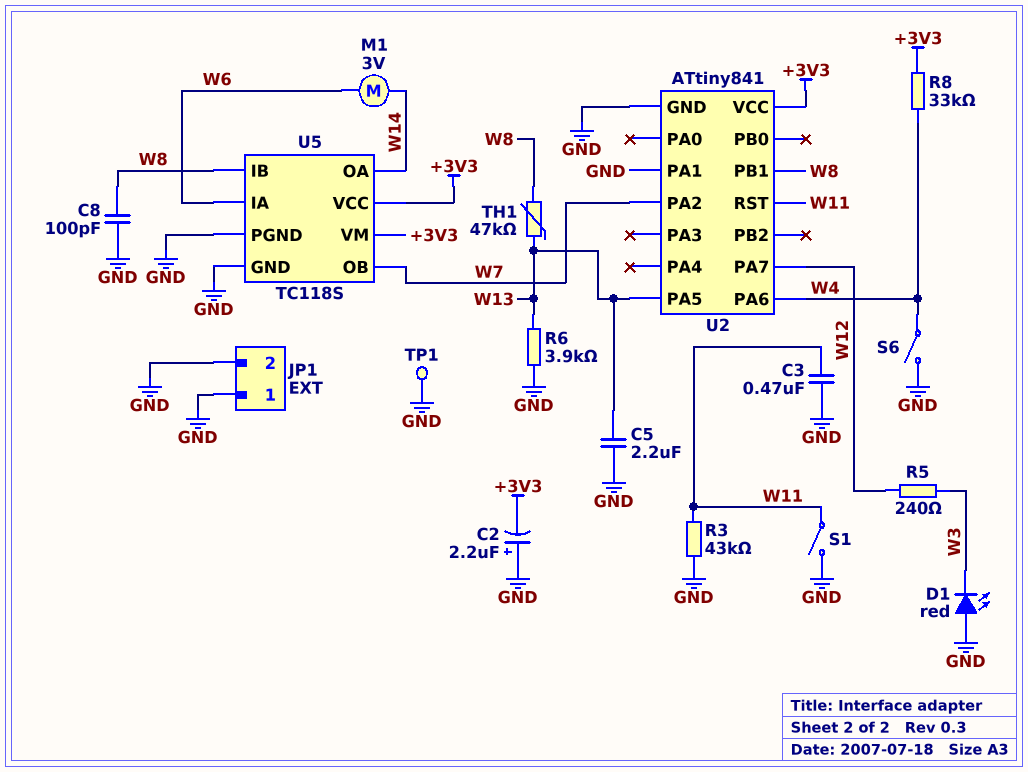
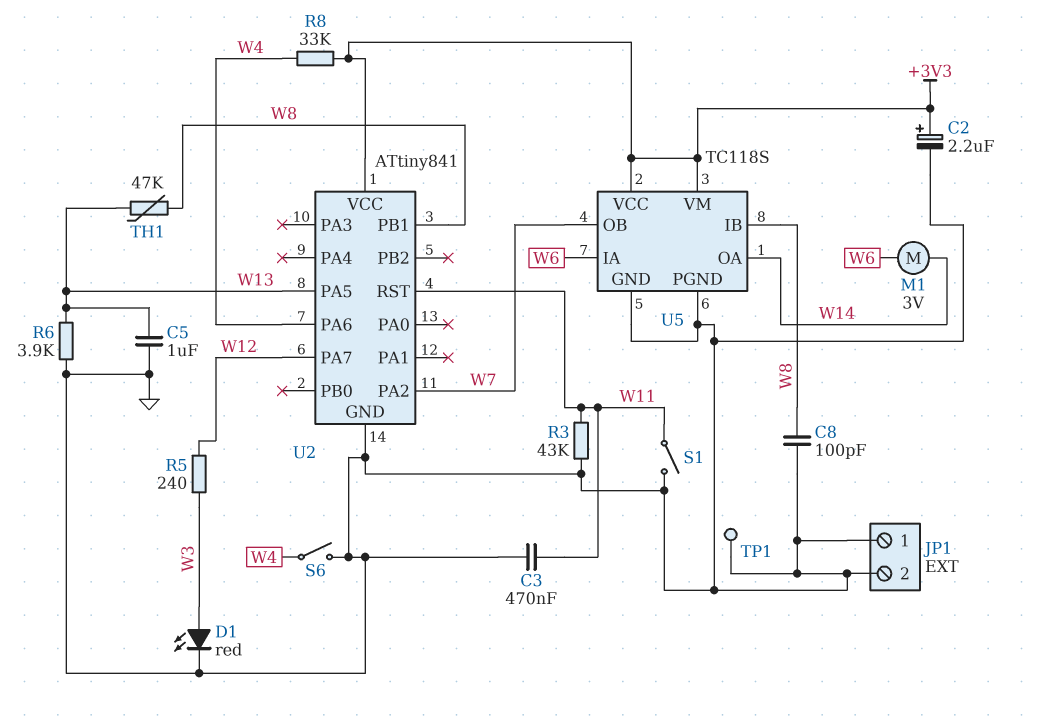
C2: 2.2uF (plus GND, minus +3V3) -> 2.2uF (plus +3V3, minus GND)
C5: 2.2uF (GND, W13) -> 1uF (GND, W13)
D1: LED red (A GND, K W3) -> LED red (A W3, K GND)
U2 pin PA1: GND -> none

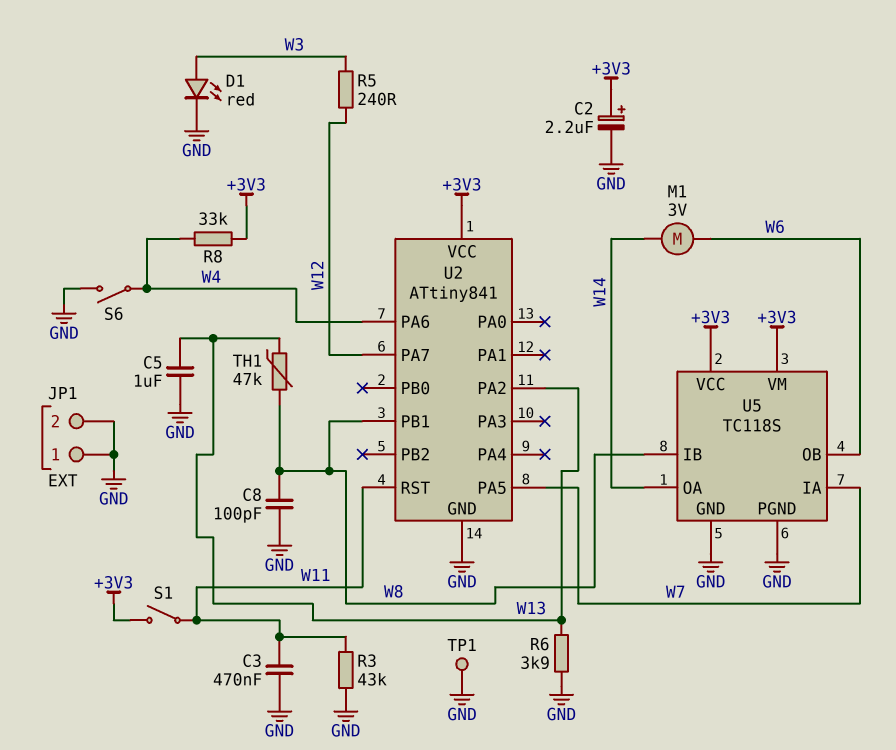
S1: switch (GND, W11) -> switch (+3V3, W11)
U2 pin PA2: W7 -> W13
U2 pin PA5: W13 -> W7
U5 pin IA: W6 -> W7
U5 pin OB: W7 -> W6

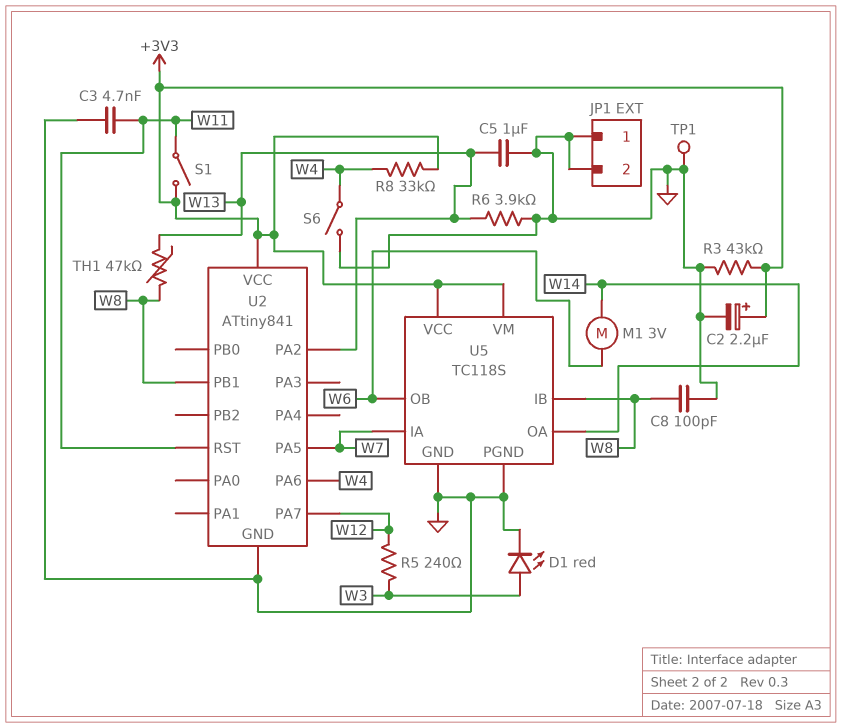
C3: 470nF (GND, W11) -> 4.7nF (GND, W11)
R3: 43k (GND, W11) -> 43k (+3V3, GND)

